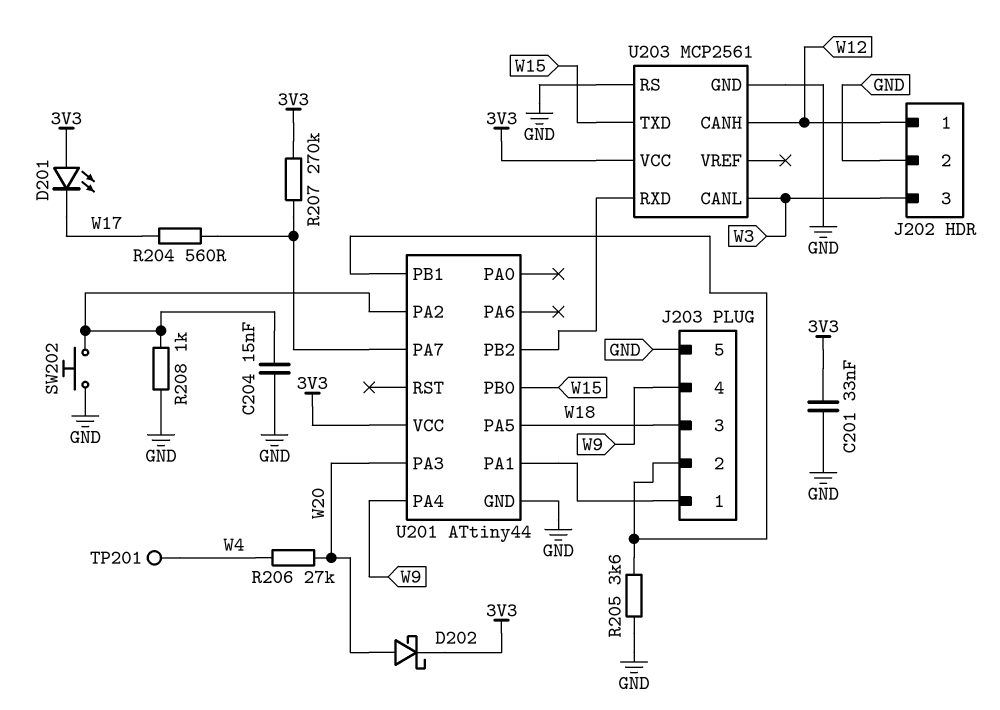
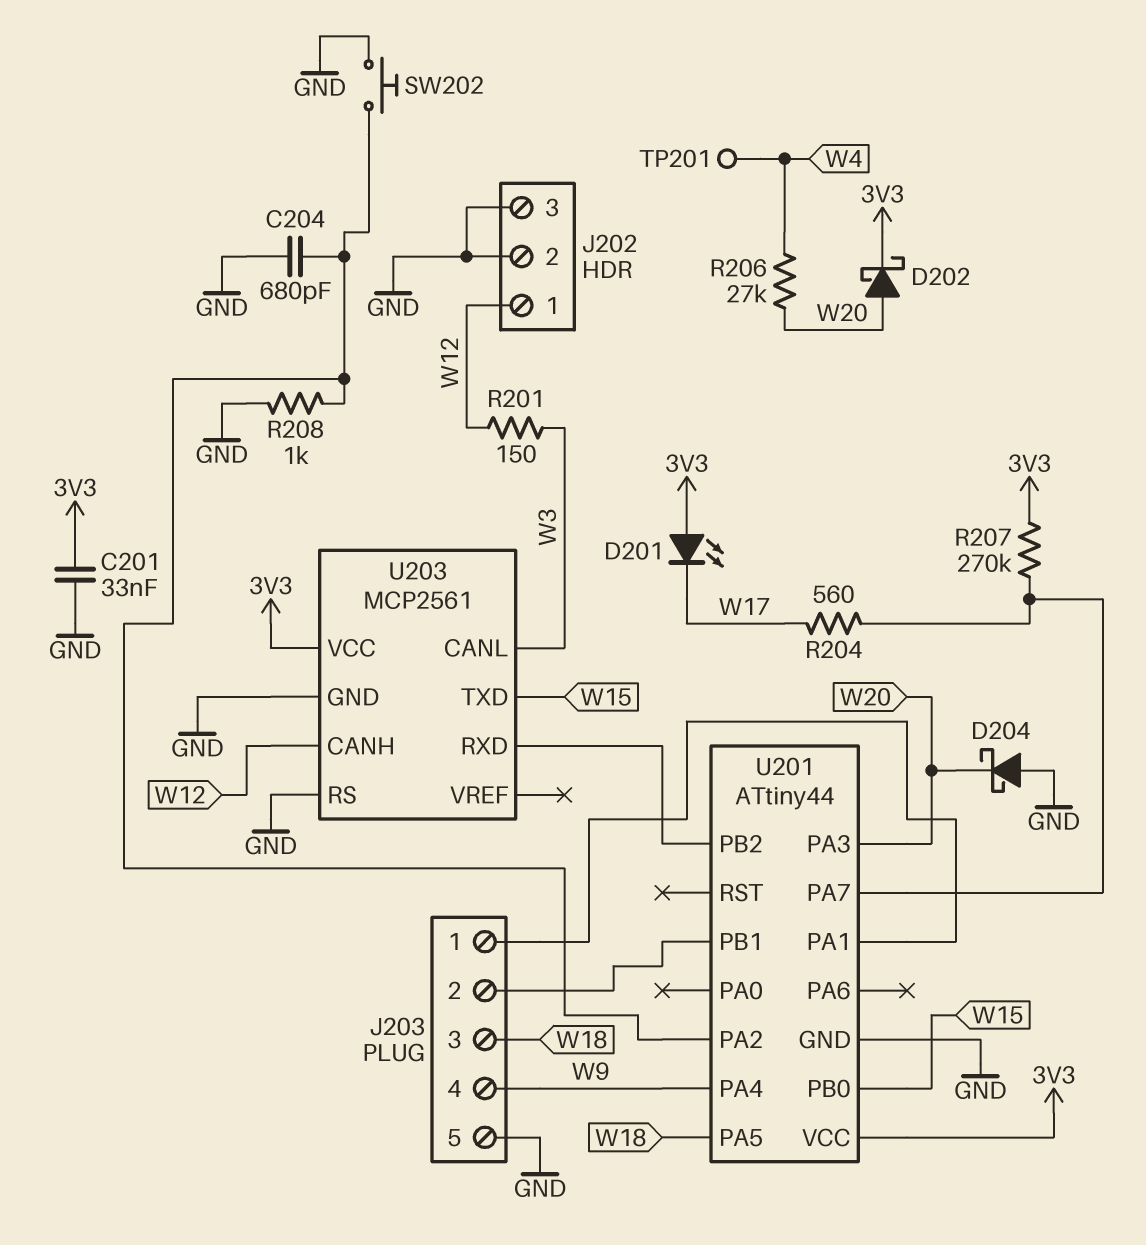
C204: 15nF (GND, U201/PA2) -> 680pF (GND, U201/PA2)
D204: none -> schottky (A GND, K W20)
J202 pin 3: W3 -> GND
R201: none -> 150 (W3, W12)
R205: 3.6k (GND, J203/2) -> none

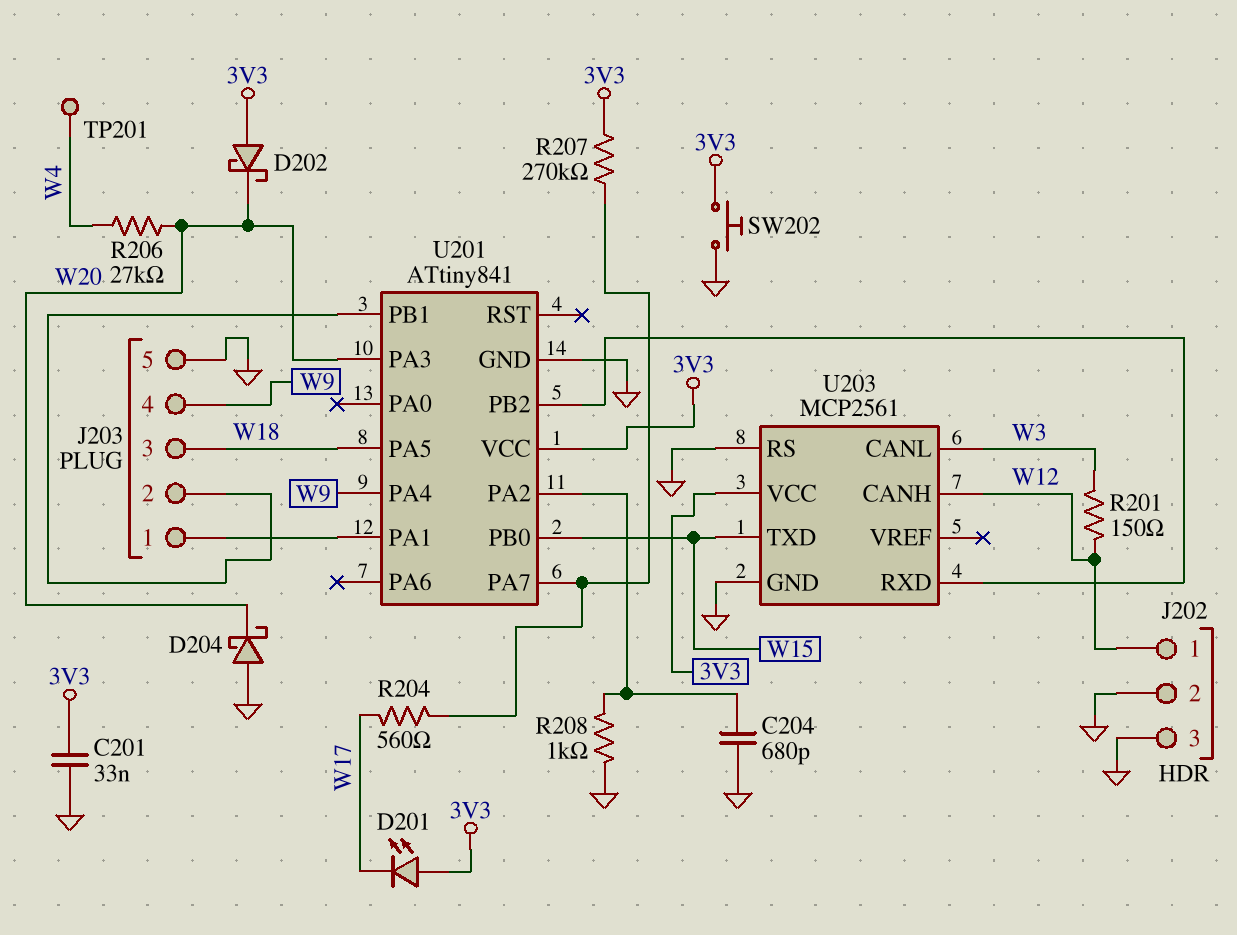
D202: schottky (A W20, K 3V3) -> schottky (A 3V3, K W20)
SW202: button (GND, U201/PA2) -> button (3V3, GND)
U201: ATtiny44 -> ATtiny841

